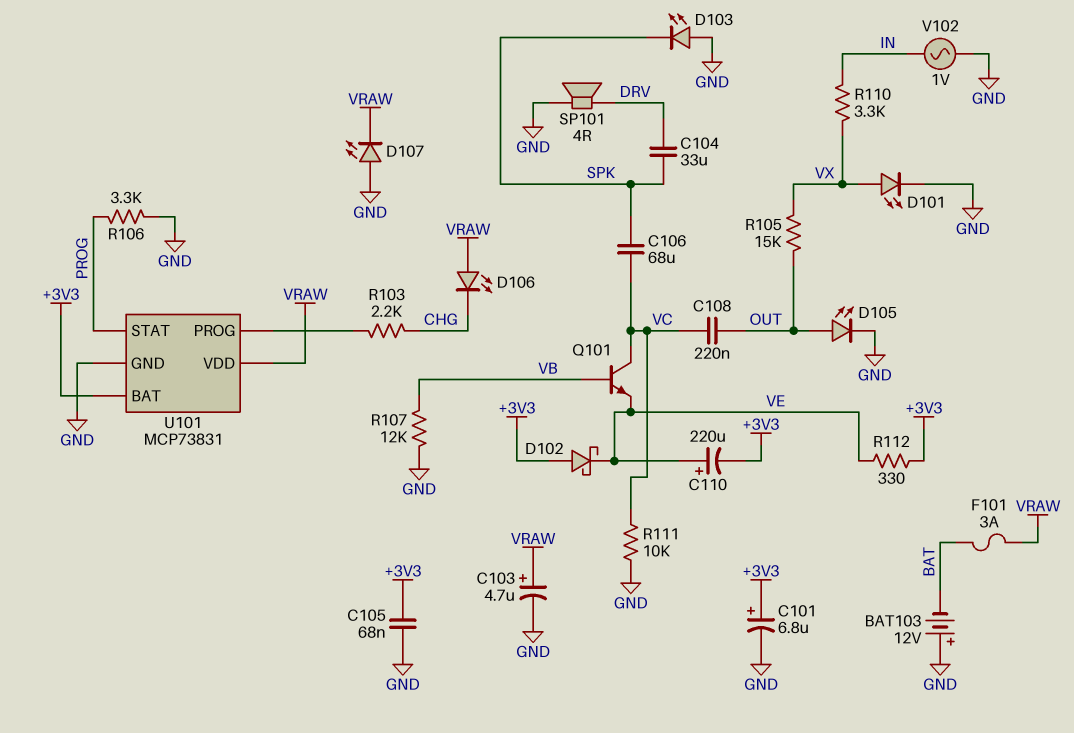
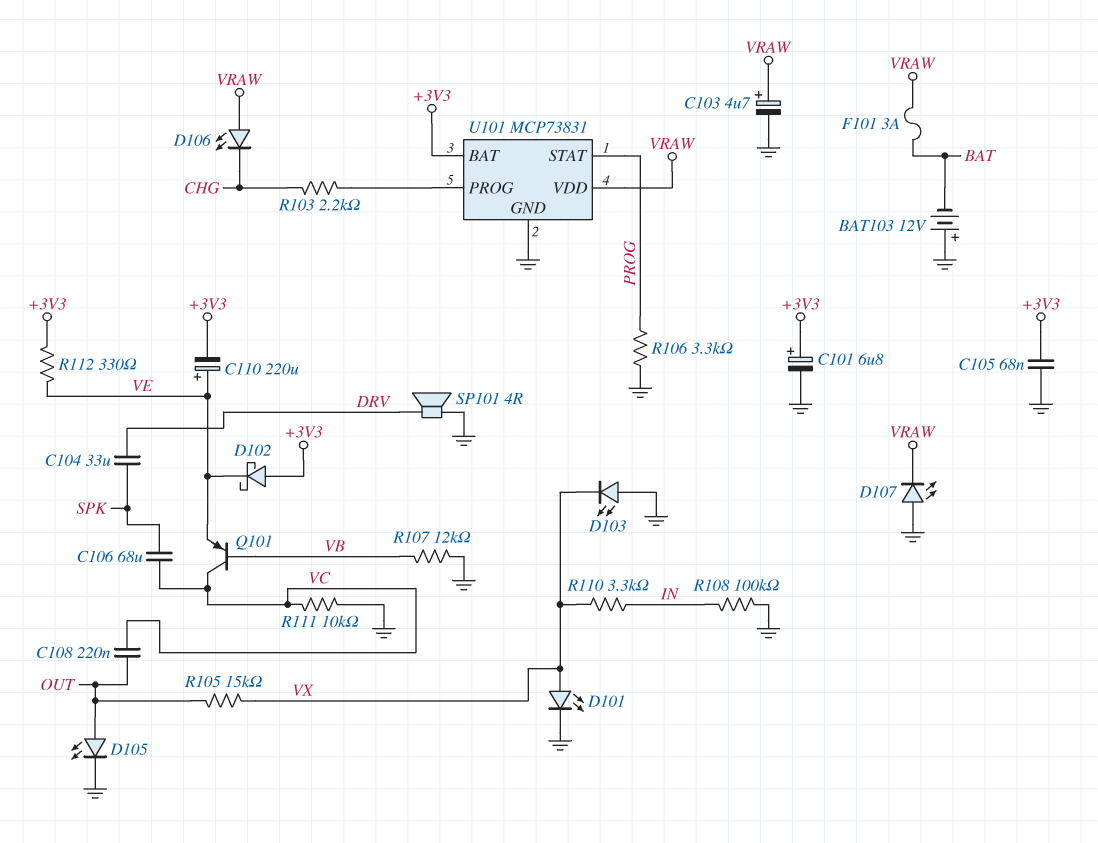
D103: LED (A GND, K SPK) -> LED (A GND, K VX)
Q101: NPN (B VB, C VC, E VE) -> PNP (B VB, C VC, E VE)
R108: none -> 100k (GND, IN)
V102: AC 1V (GND, IN) -> none

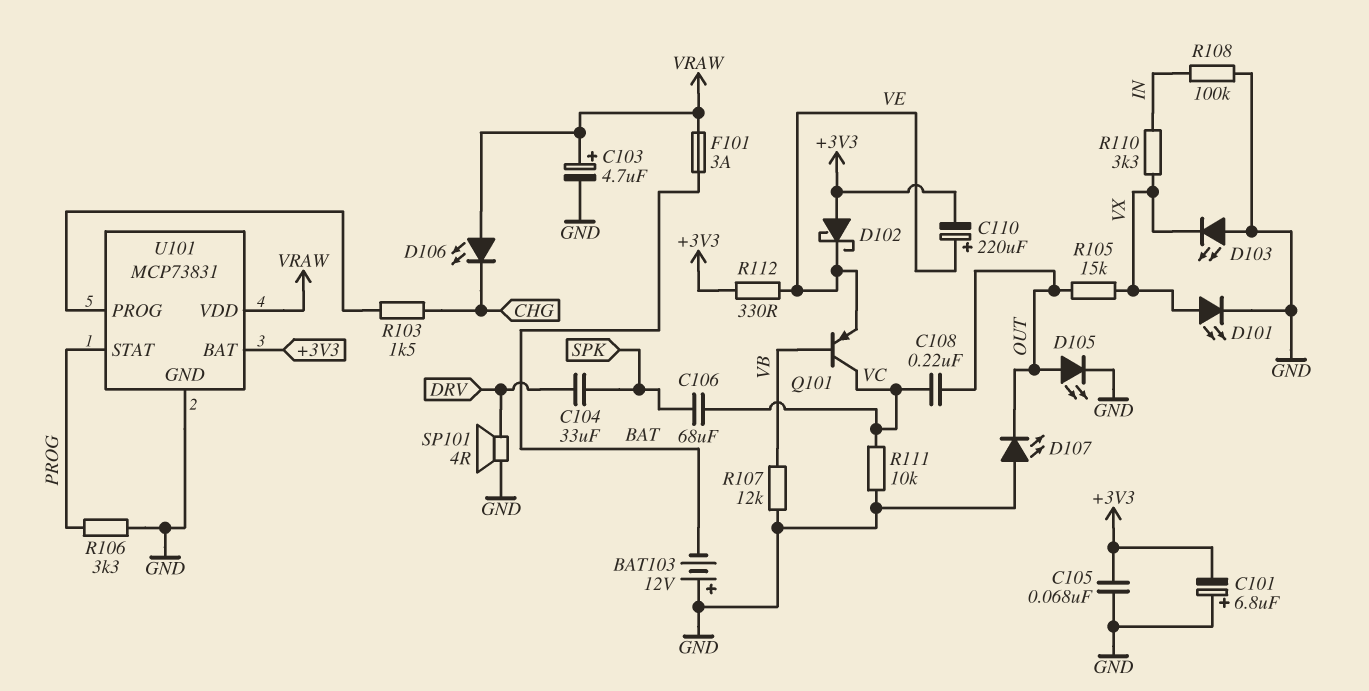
C101: 6.8uF (plus +3V3, minus GND) -> 6.8uF (plus GND, minus +3V3)
D107: LED (A GND, K VRAW) -> LED (A GND, K OUT)
R103: 2.2k (CHG, U101/PROG) -> 1.5k (CHG, U101/PROG)

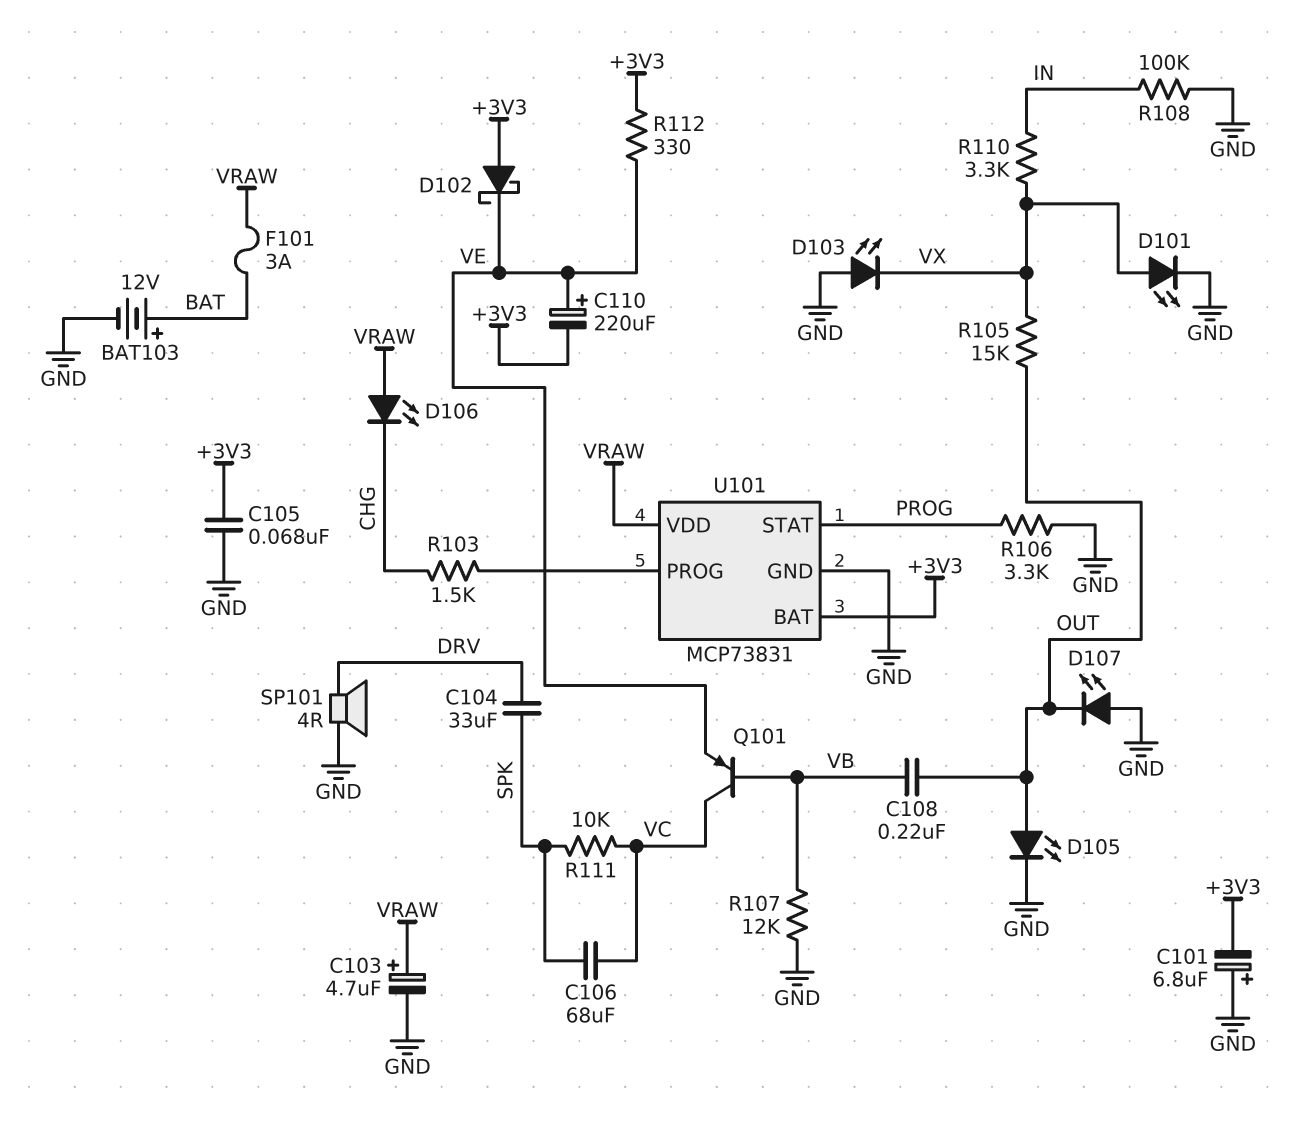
BAT103: 12V (plus GND, minus BAT) -> 12V (plus BAT, minus GND)
C108: 220nF (OUT, VC) -> 220nF (OUT, VB)
R111: 10k (GND, VC) -> 10k (SPK, VC)

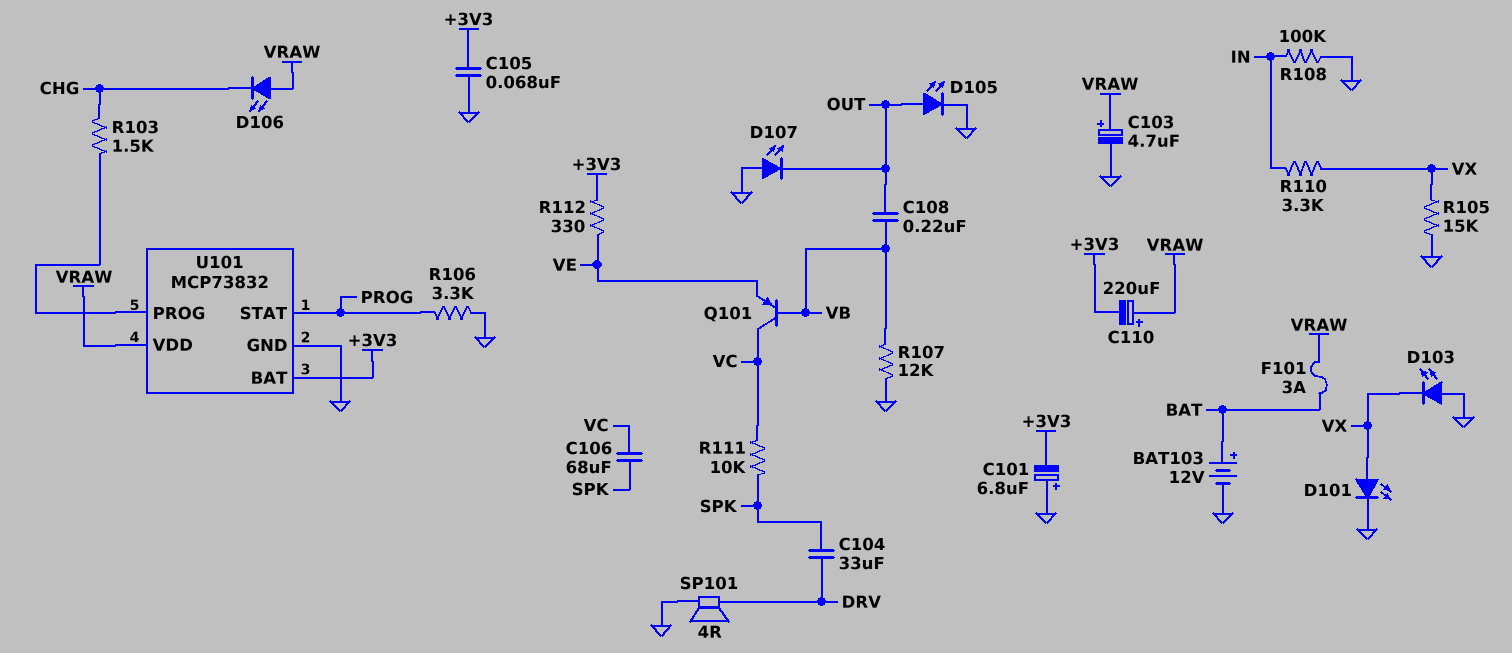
C110: 220uF (plus VE, minus +3V3) -> 220uF (plus VRAW, minus +3V3)
D102: schottky (A +3V3, K VE) -> none
R105: 15k (OUT, VX) -> 15k (GND, VX)
U101: MCP73831 -> MCP73832

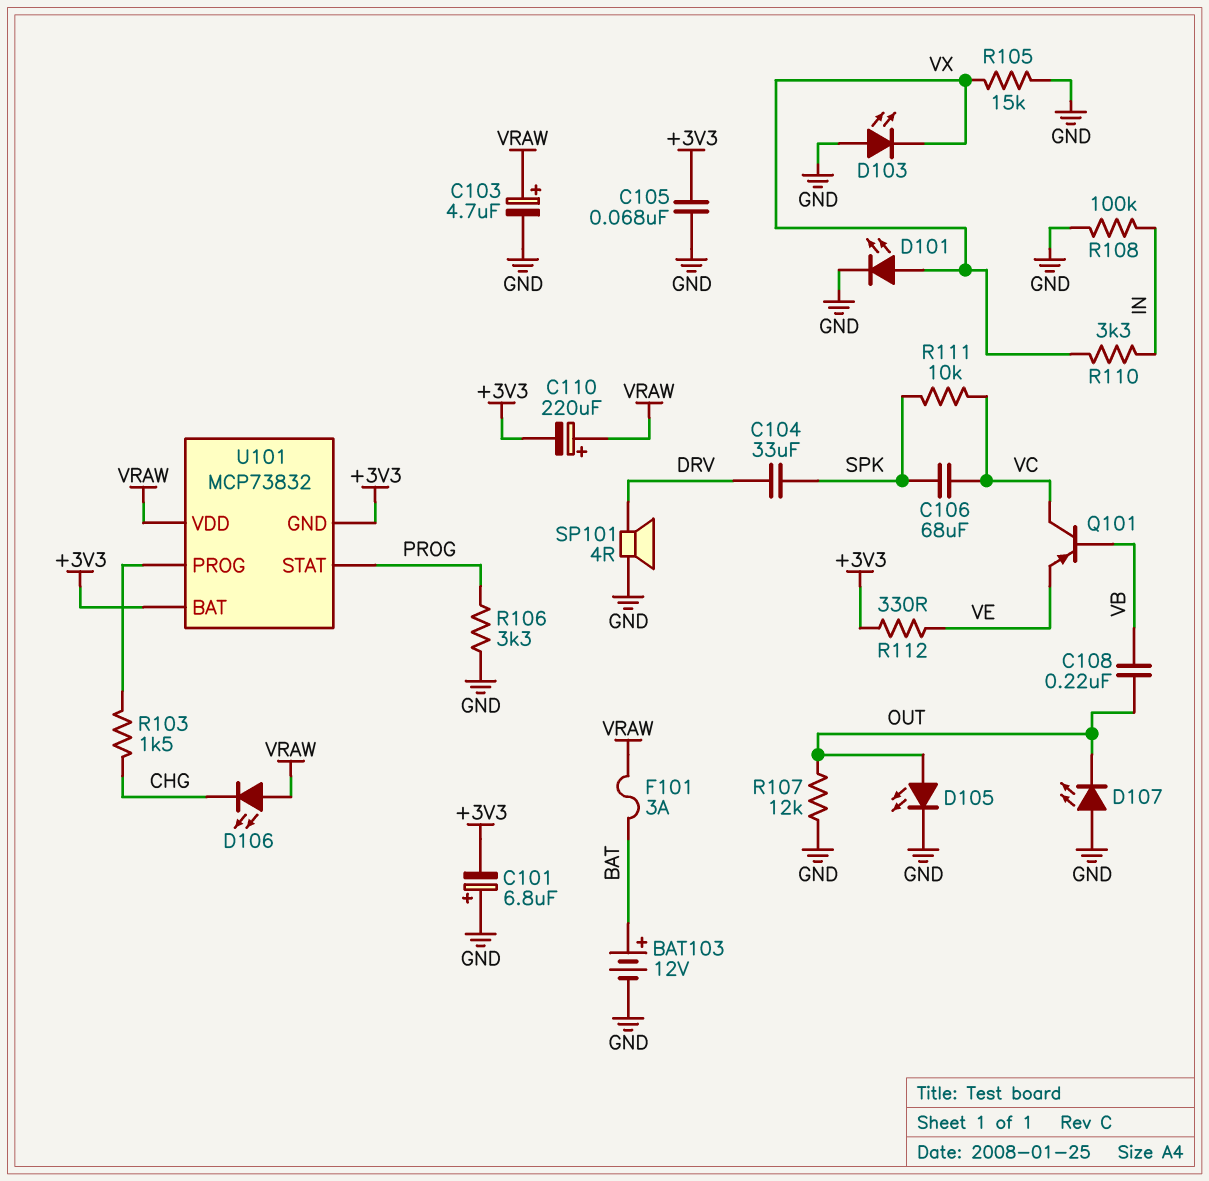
R107: 12k (GND, VB) -> 12k (GND, OUT)
U101 pin GND: GND -> +3V3

